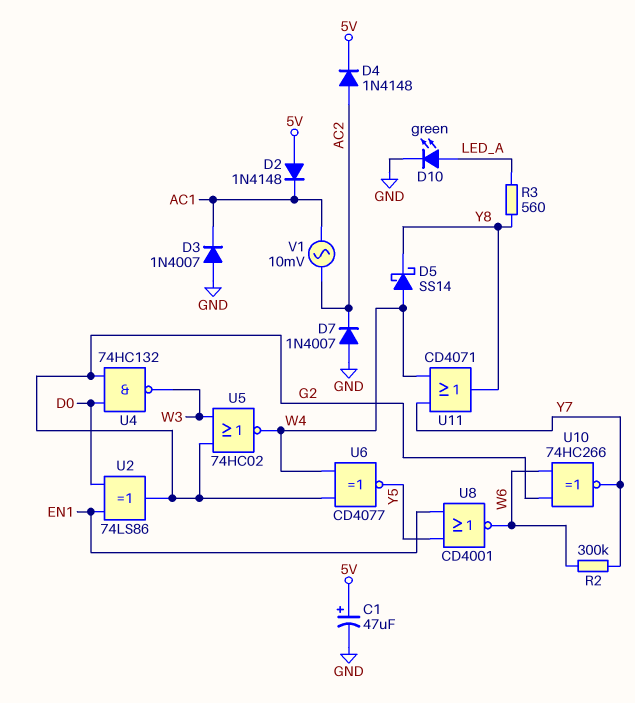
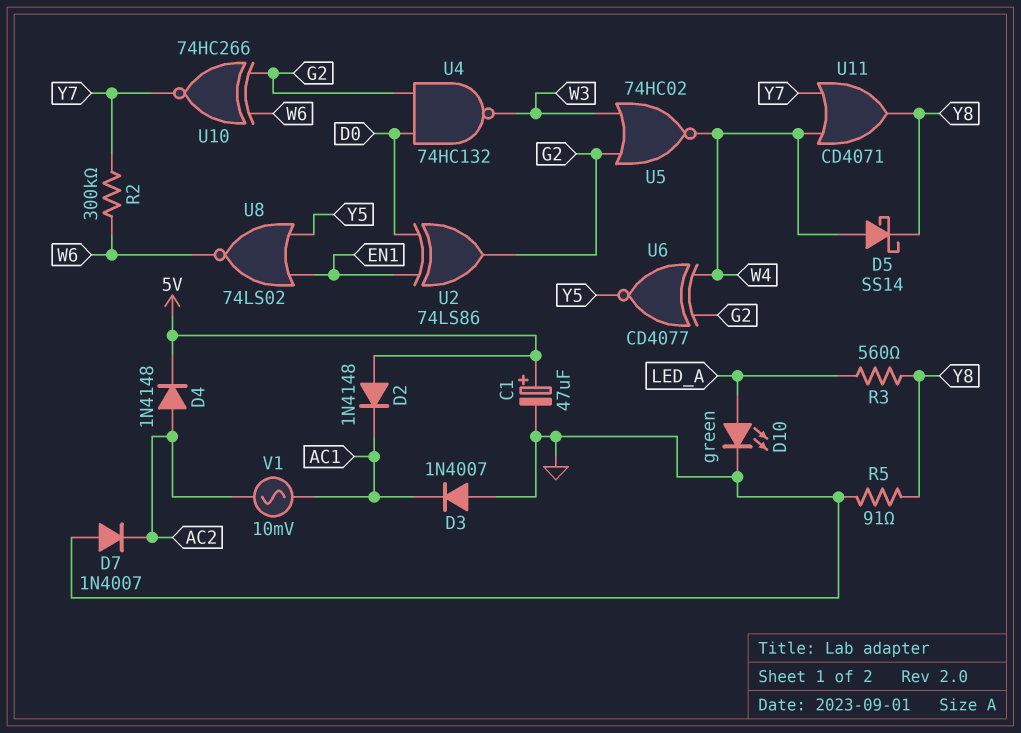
R5: none -> 91 (GND, Y8)
U8: NOR CD4001 (in EN1, in Y5, out W6) -> NOR 74LS02 (in EN1, in Y5, out W6)

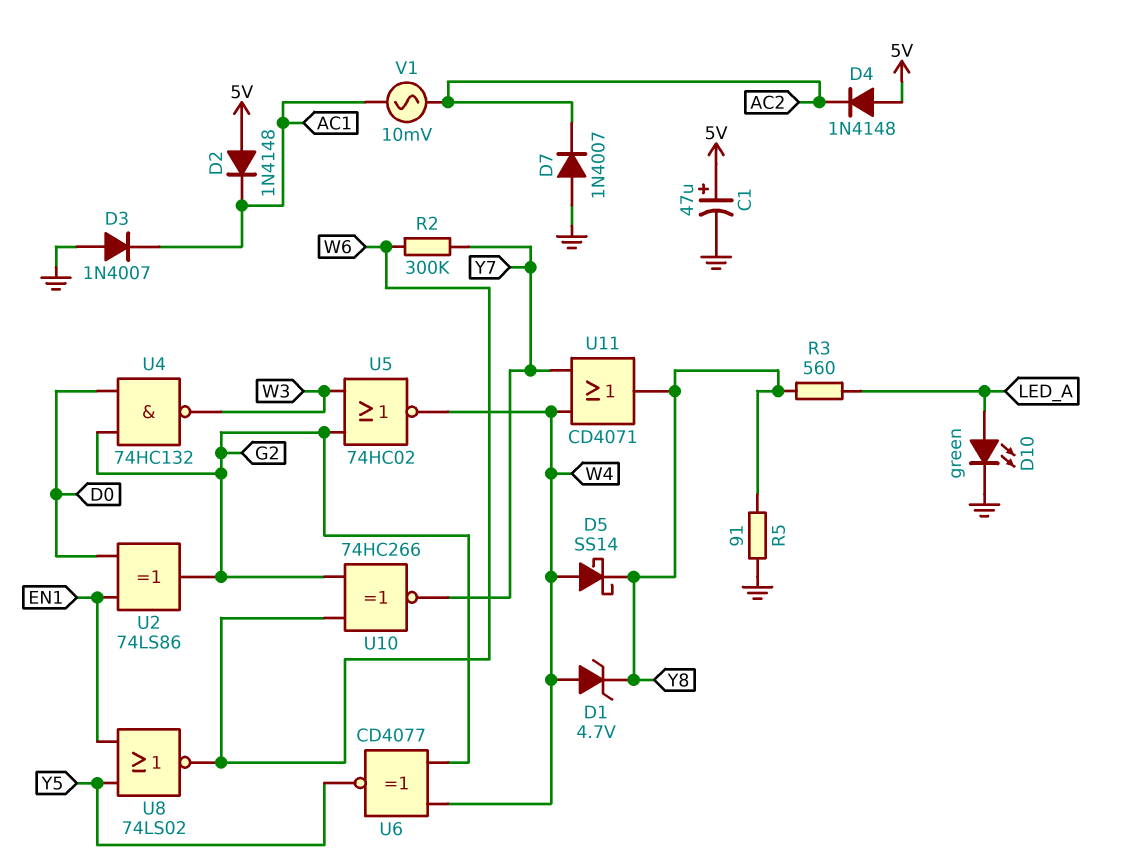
D1: none -> zener 4.7V (A W4, K Y8)
D4: diode 1N4148 (A AC2, K 5V) -> diode 1N4148 (A 5V, K AC2)

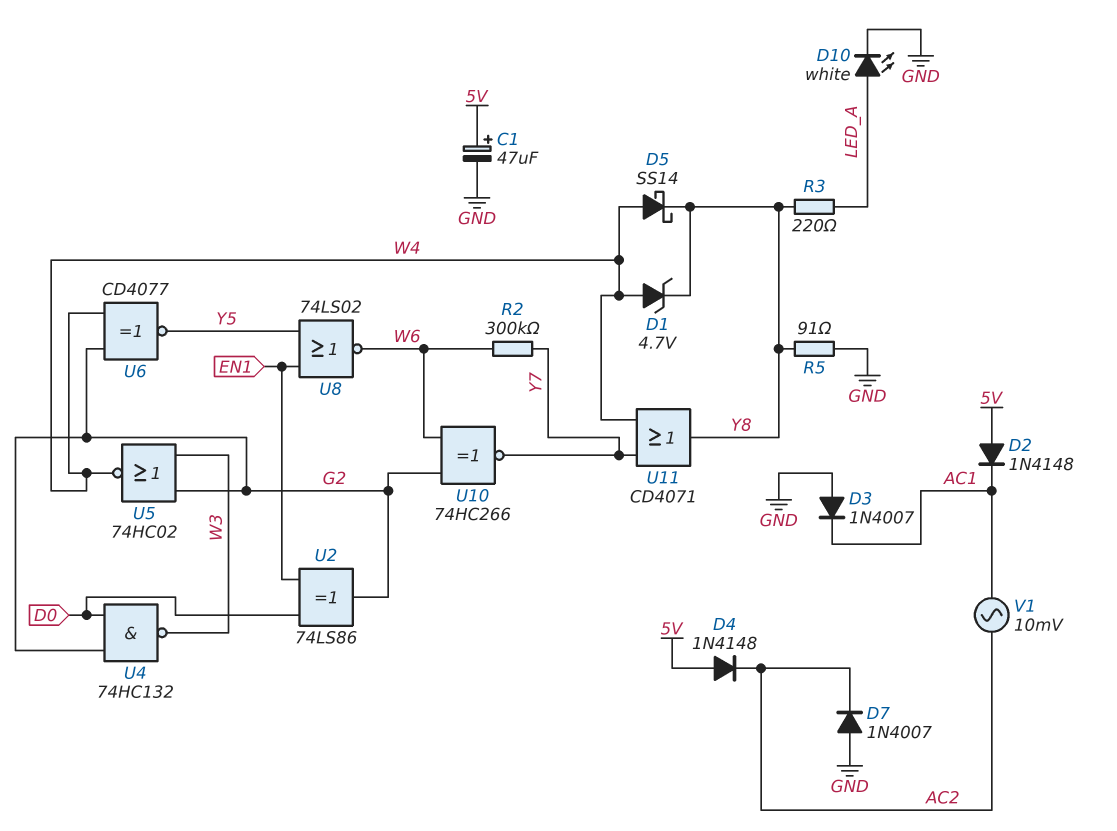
D10: LED green (A LED_A, K GND) -> LED white (A LED_A, K GND)
R3: 560 (LED_A, Y8) -> 220 (LED_A, Y8)

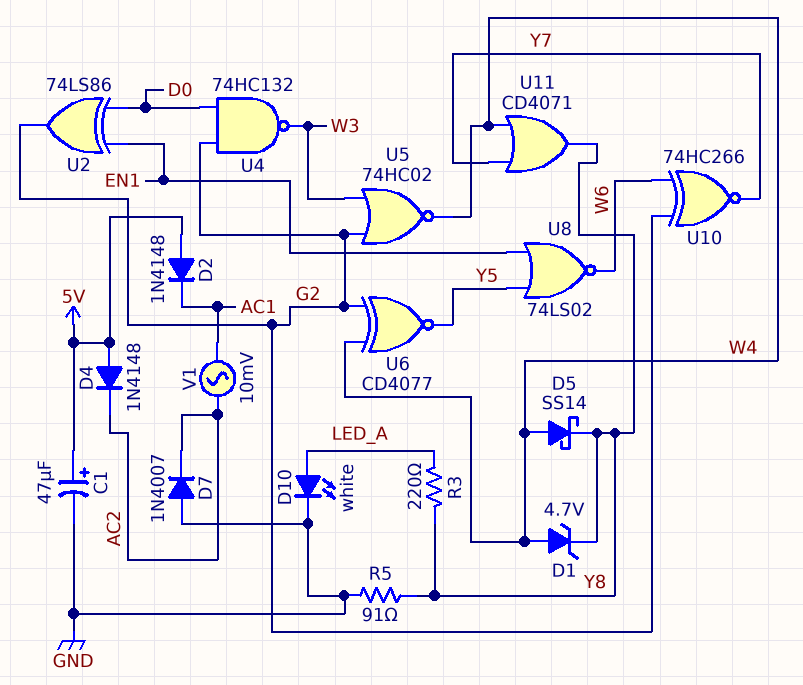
D3: diode 1N4007 (A GND, K AC1) -> none
R2: 300k (W6, Y7) -> none

